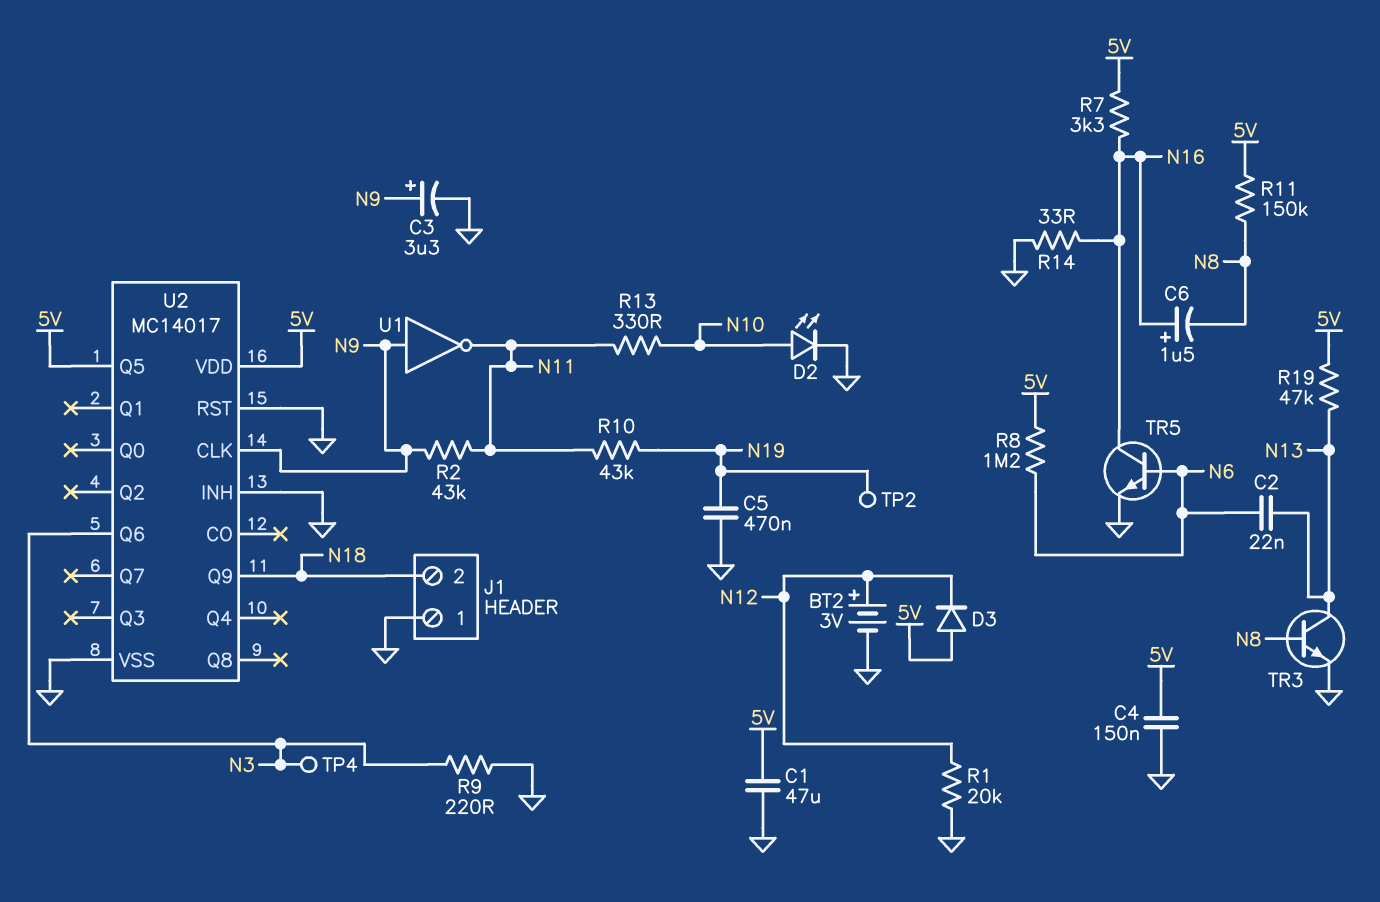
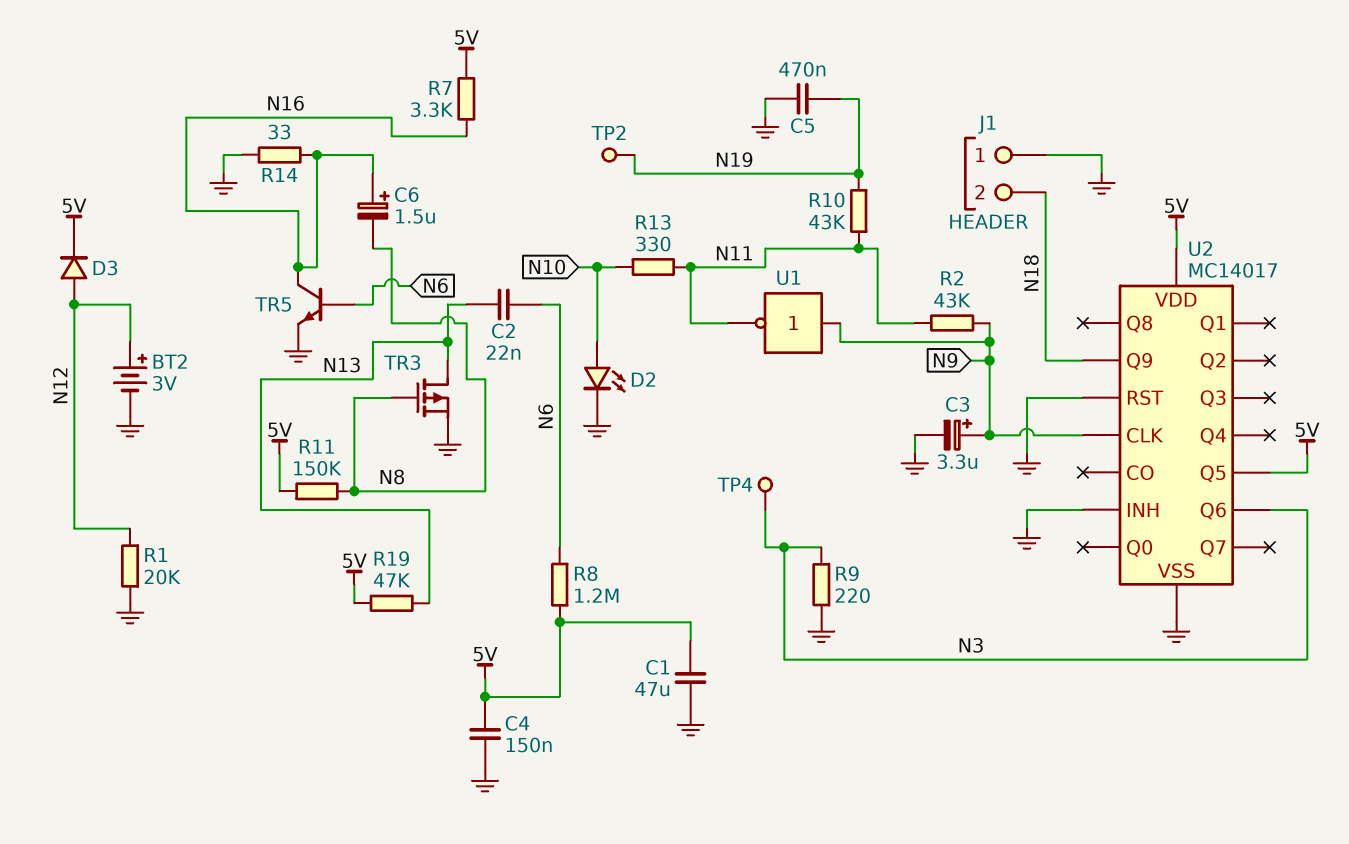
D3: diode (A 5V, K N12) -> diode (A N12, K 5V)
TR3: NPN (B N8, C N13, E GND) -> PMOS (G N8, D N13, S GND)

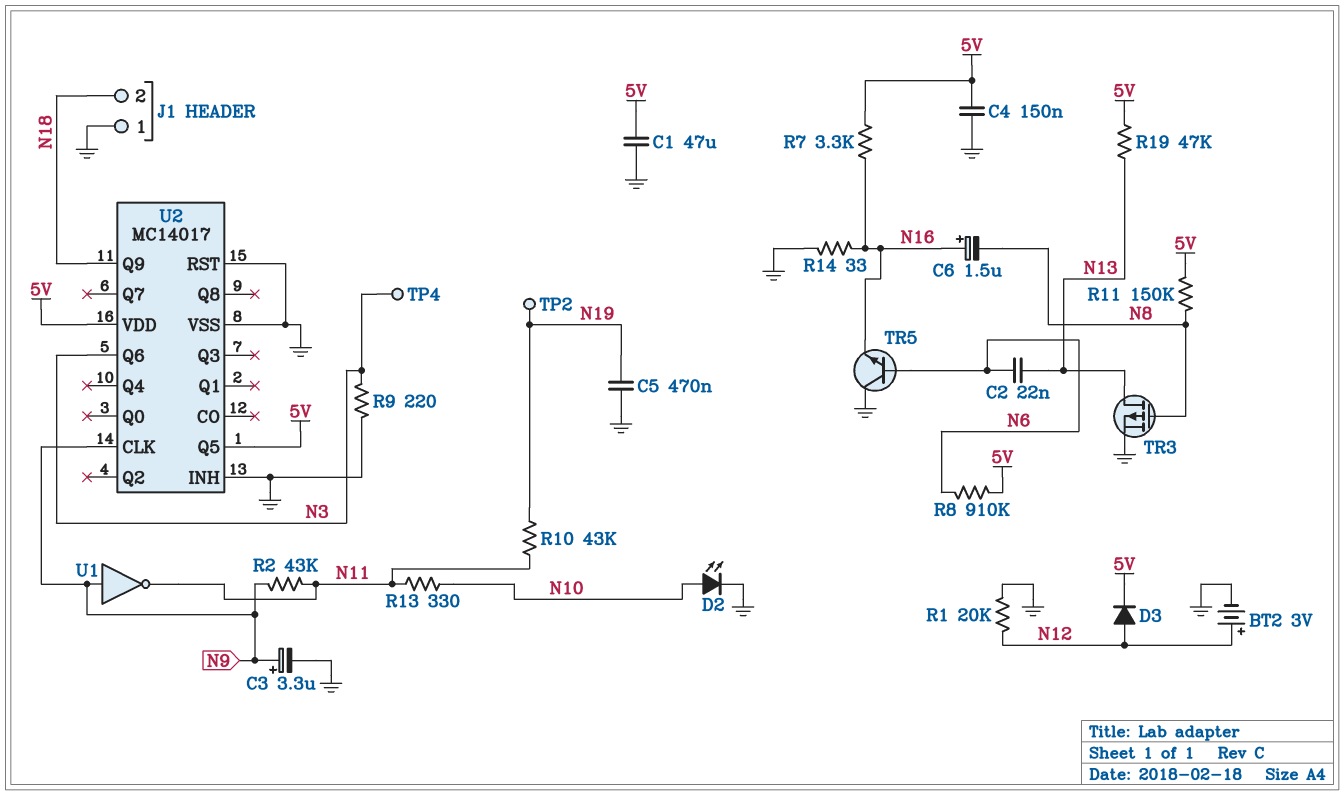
R8: 1.2M (5V, N6) -> 910k (5V, N6)
TR5: NPN (B N6, C N16, E GND) -> NPN (B N6, C GND, E N16)

